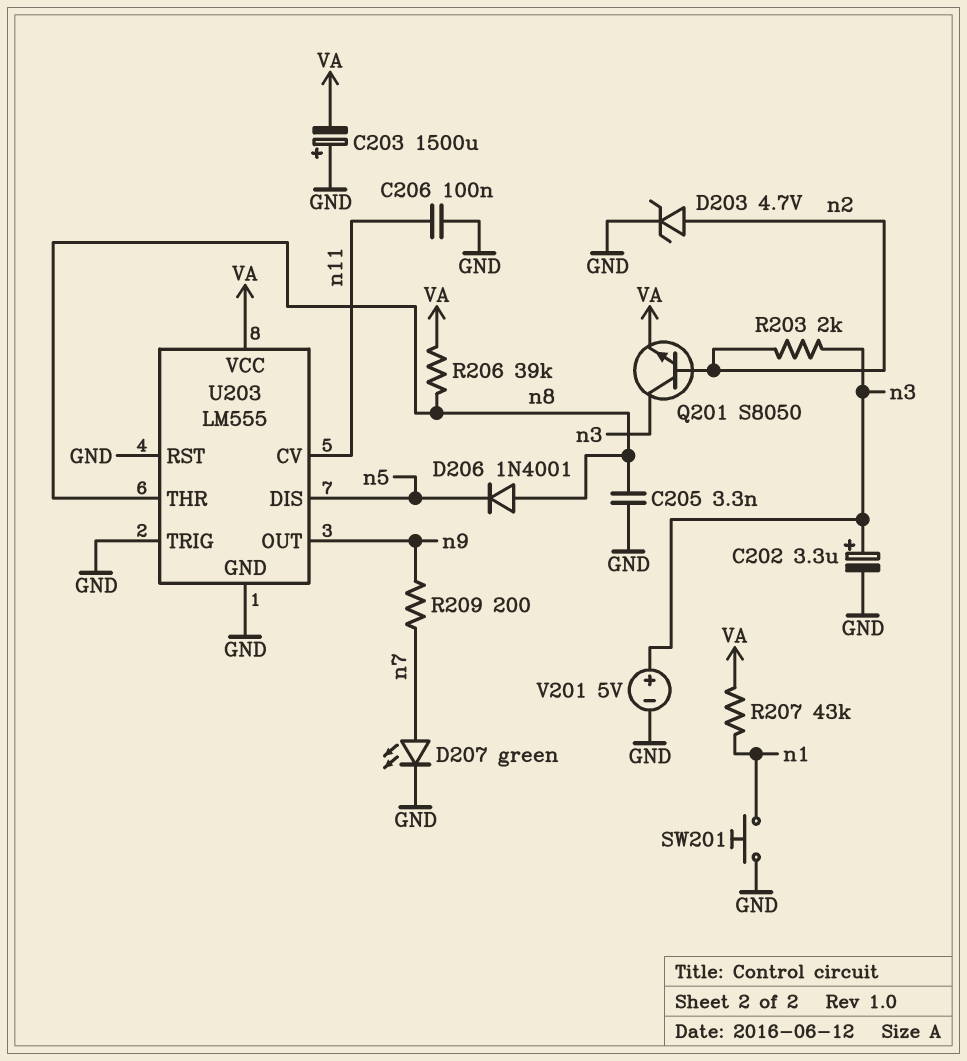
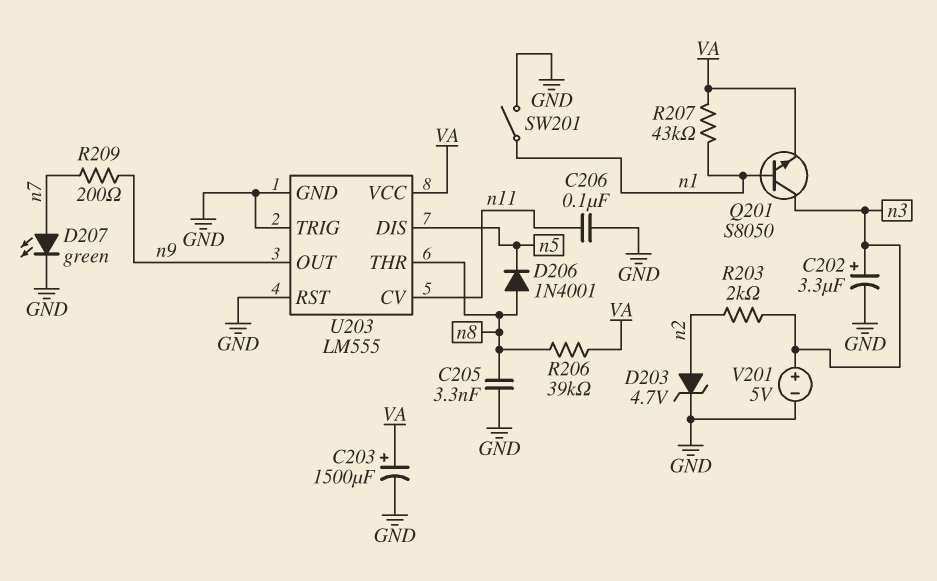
C203: 1500uF (plus GND, minus VA) -> 1500uF (plus VA, minus GND)
Q201: NPN S8050 (B n2, C n3, E VA) -> NPN S8050 (B n1, C n3, E VA)
SW201: button (GND, n1) -> switch (GND, n1)

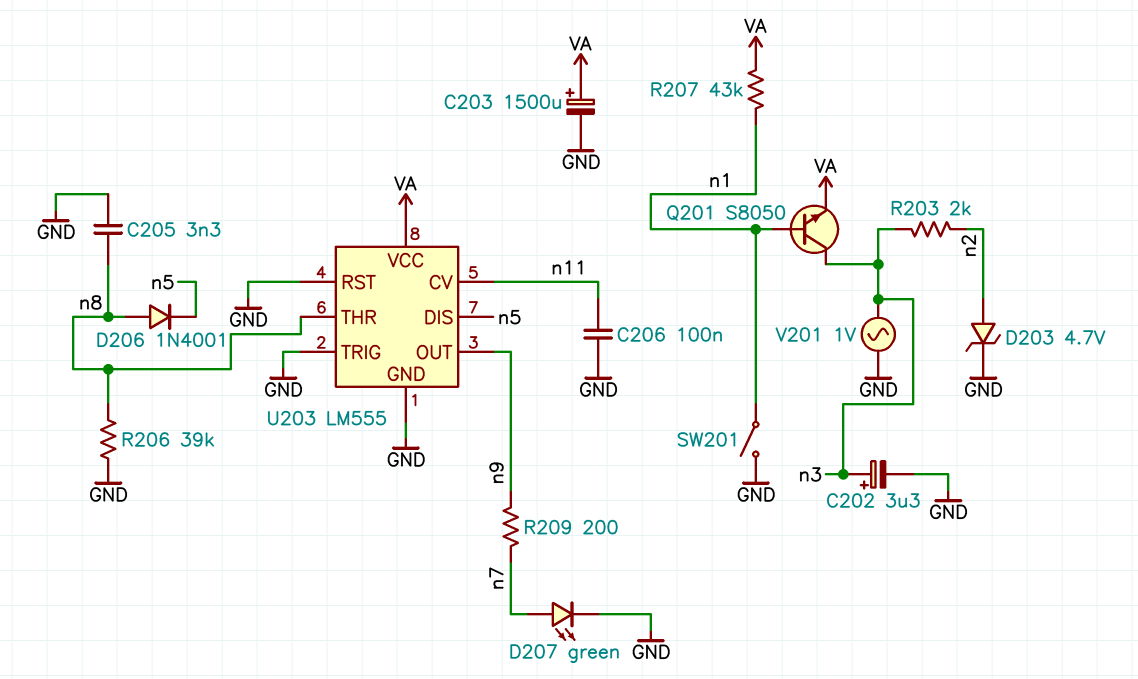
R206: 39k (VA, n8) -> 39k (GND, n8)
V201: 5V (plus n3, minus GND) -> AC 1V (GND, n3)

